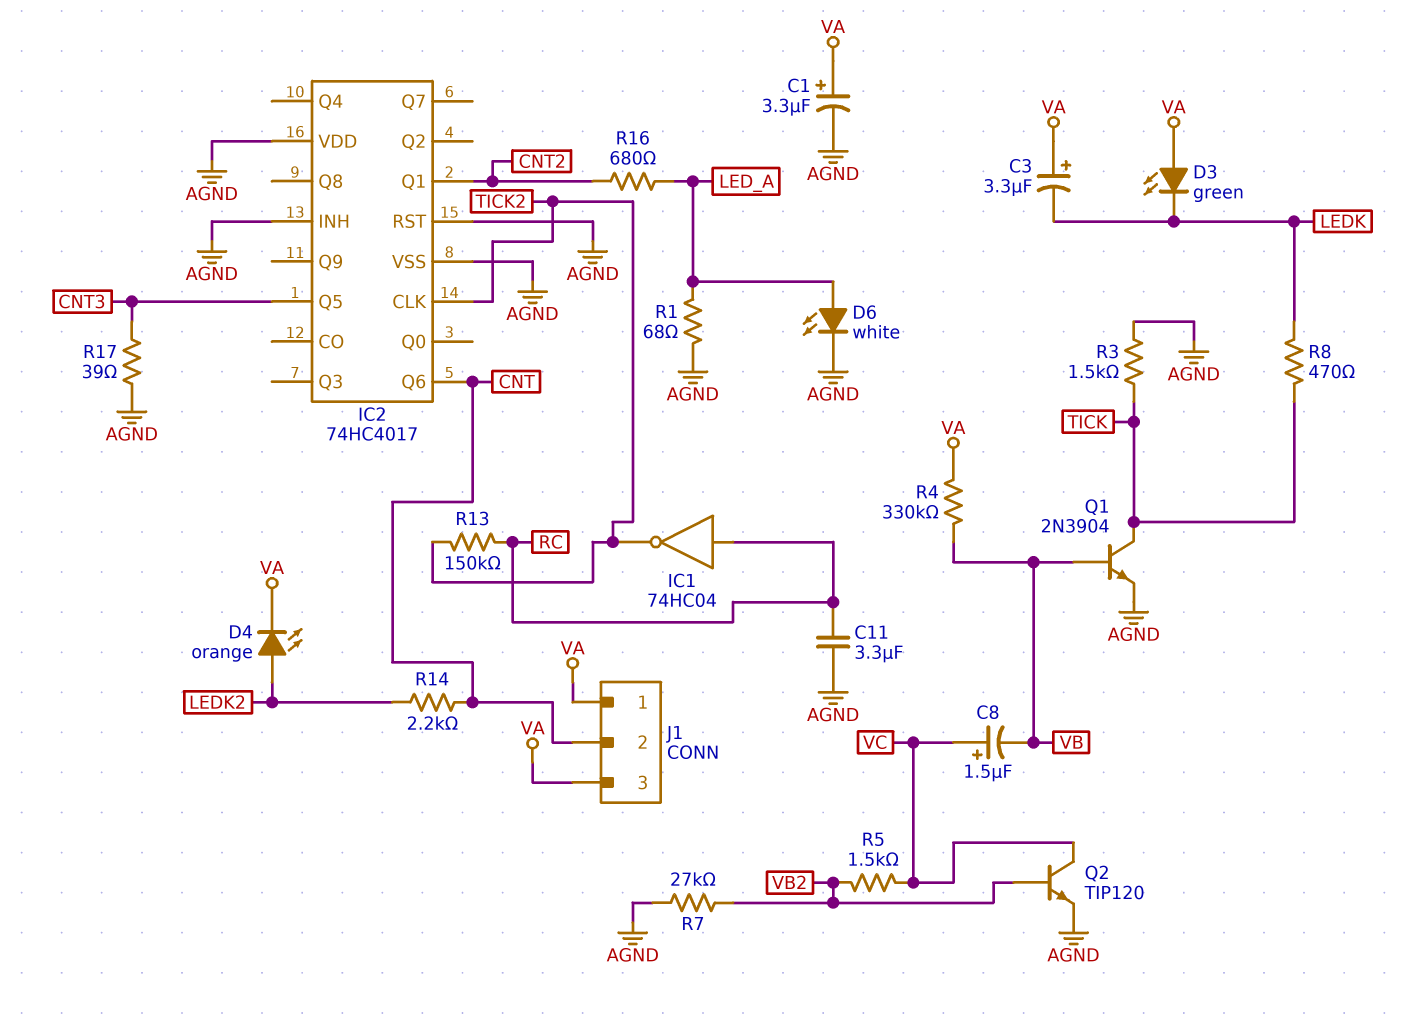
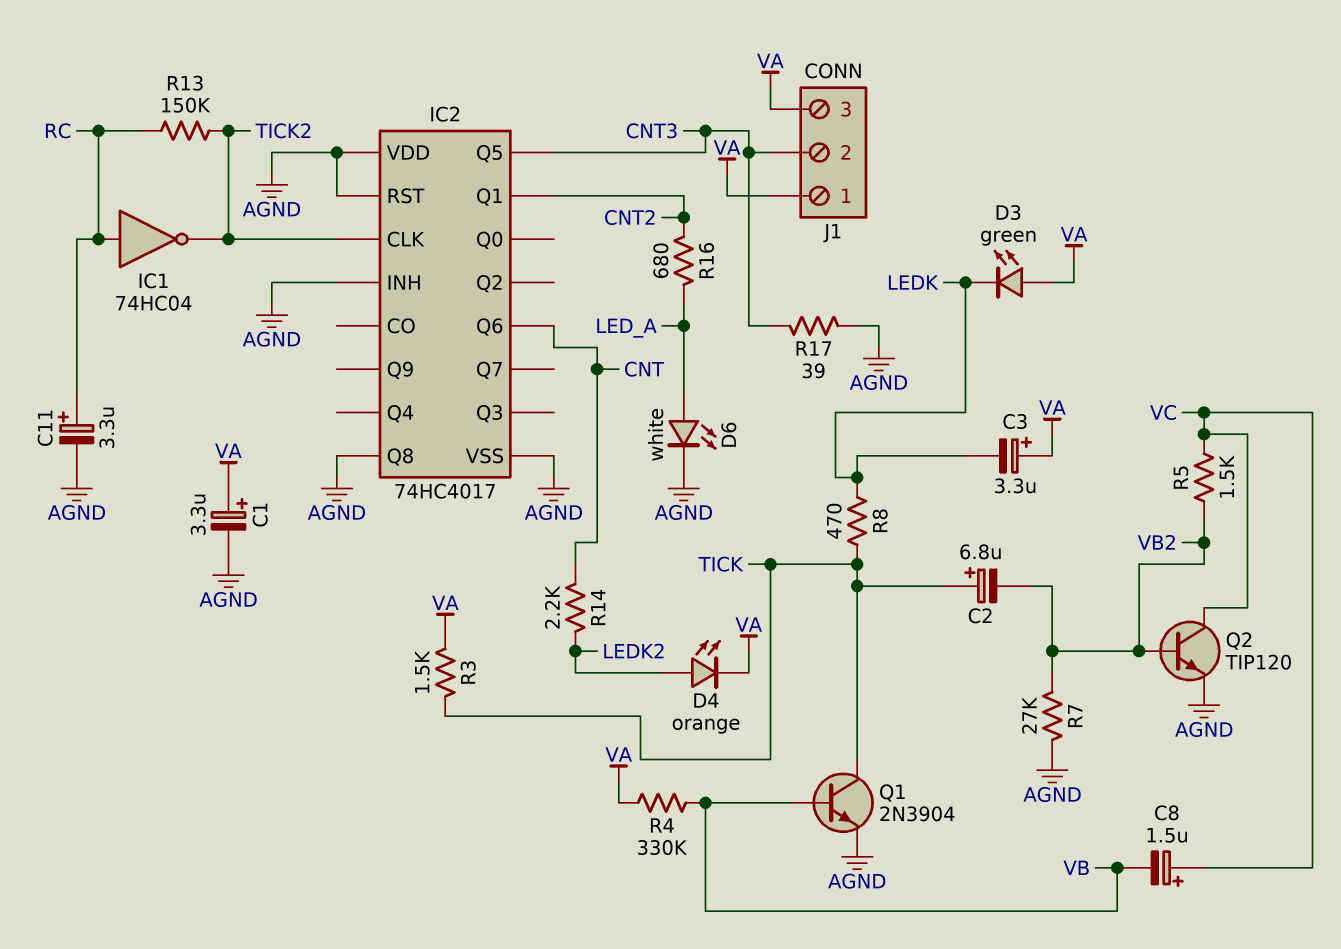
C2: none -> 6.8uF (plus TICK, minus VB2)
C11: 3.3uF (AGND, RC) -> 3.3uF (plus RC, minus AGND)
IC2 pin Q8: none -> AGND
J1 pin 2: CNT -> CNT3
R1: 68 (AGND, LED_A) -> none
R3: 1.5k (AGND, TICK) -> 1.5k (TICK, VA)

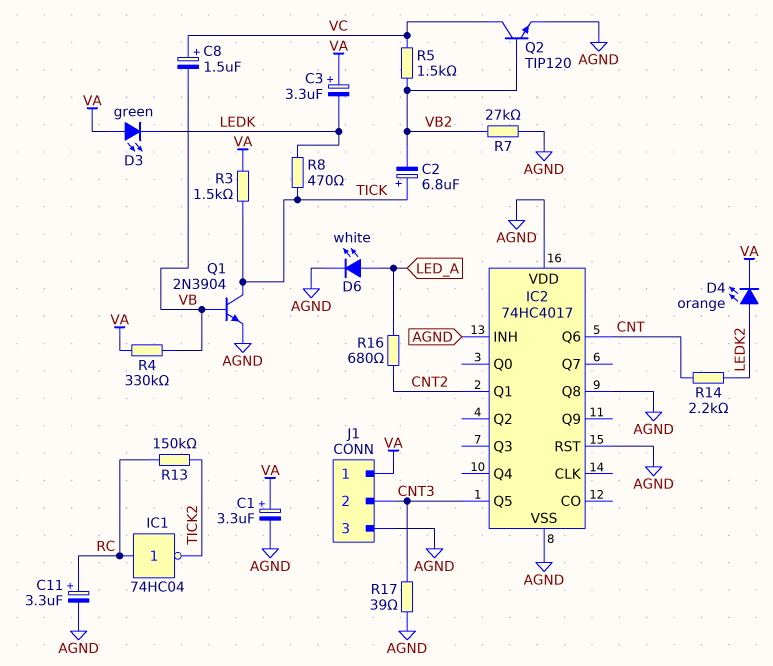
IC2 pin CLK: TICK2 -> none
J1 pin 3: VA -> AGND

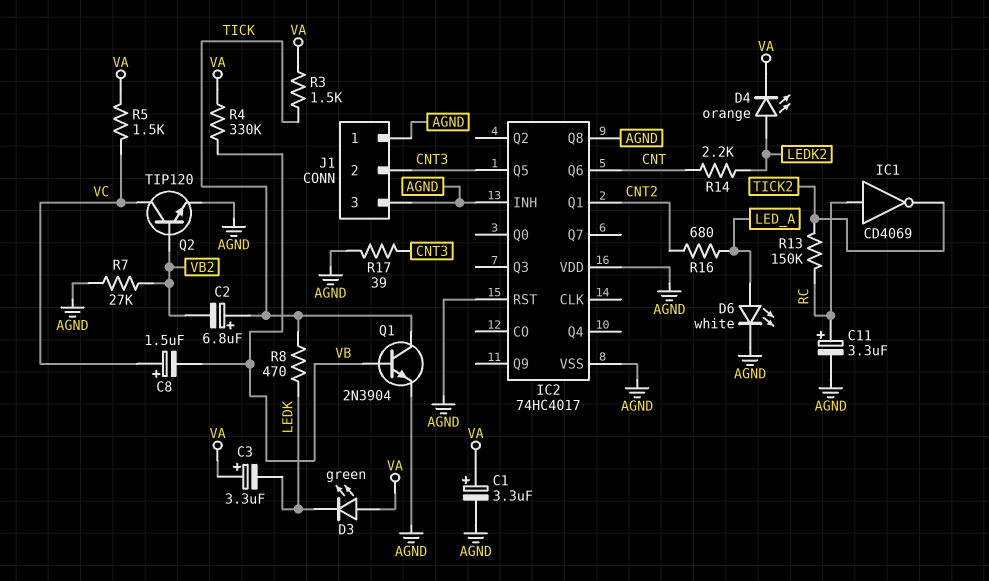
IC1: NOT 74HC04 (in RC, out TICK2) -> NOT CD4069 (in RC, out TICK2)
J1 pin 1: VA -> AGND
R5: 1.5k (VB2, VC) -> 1.5k (VA, VC)

